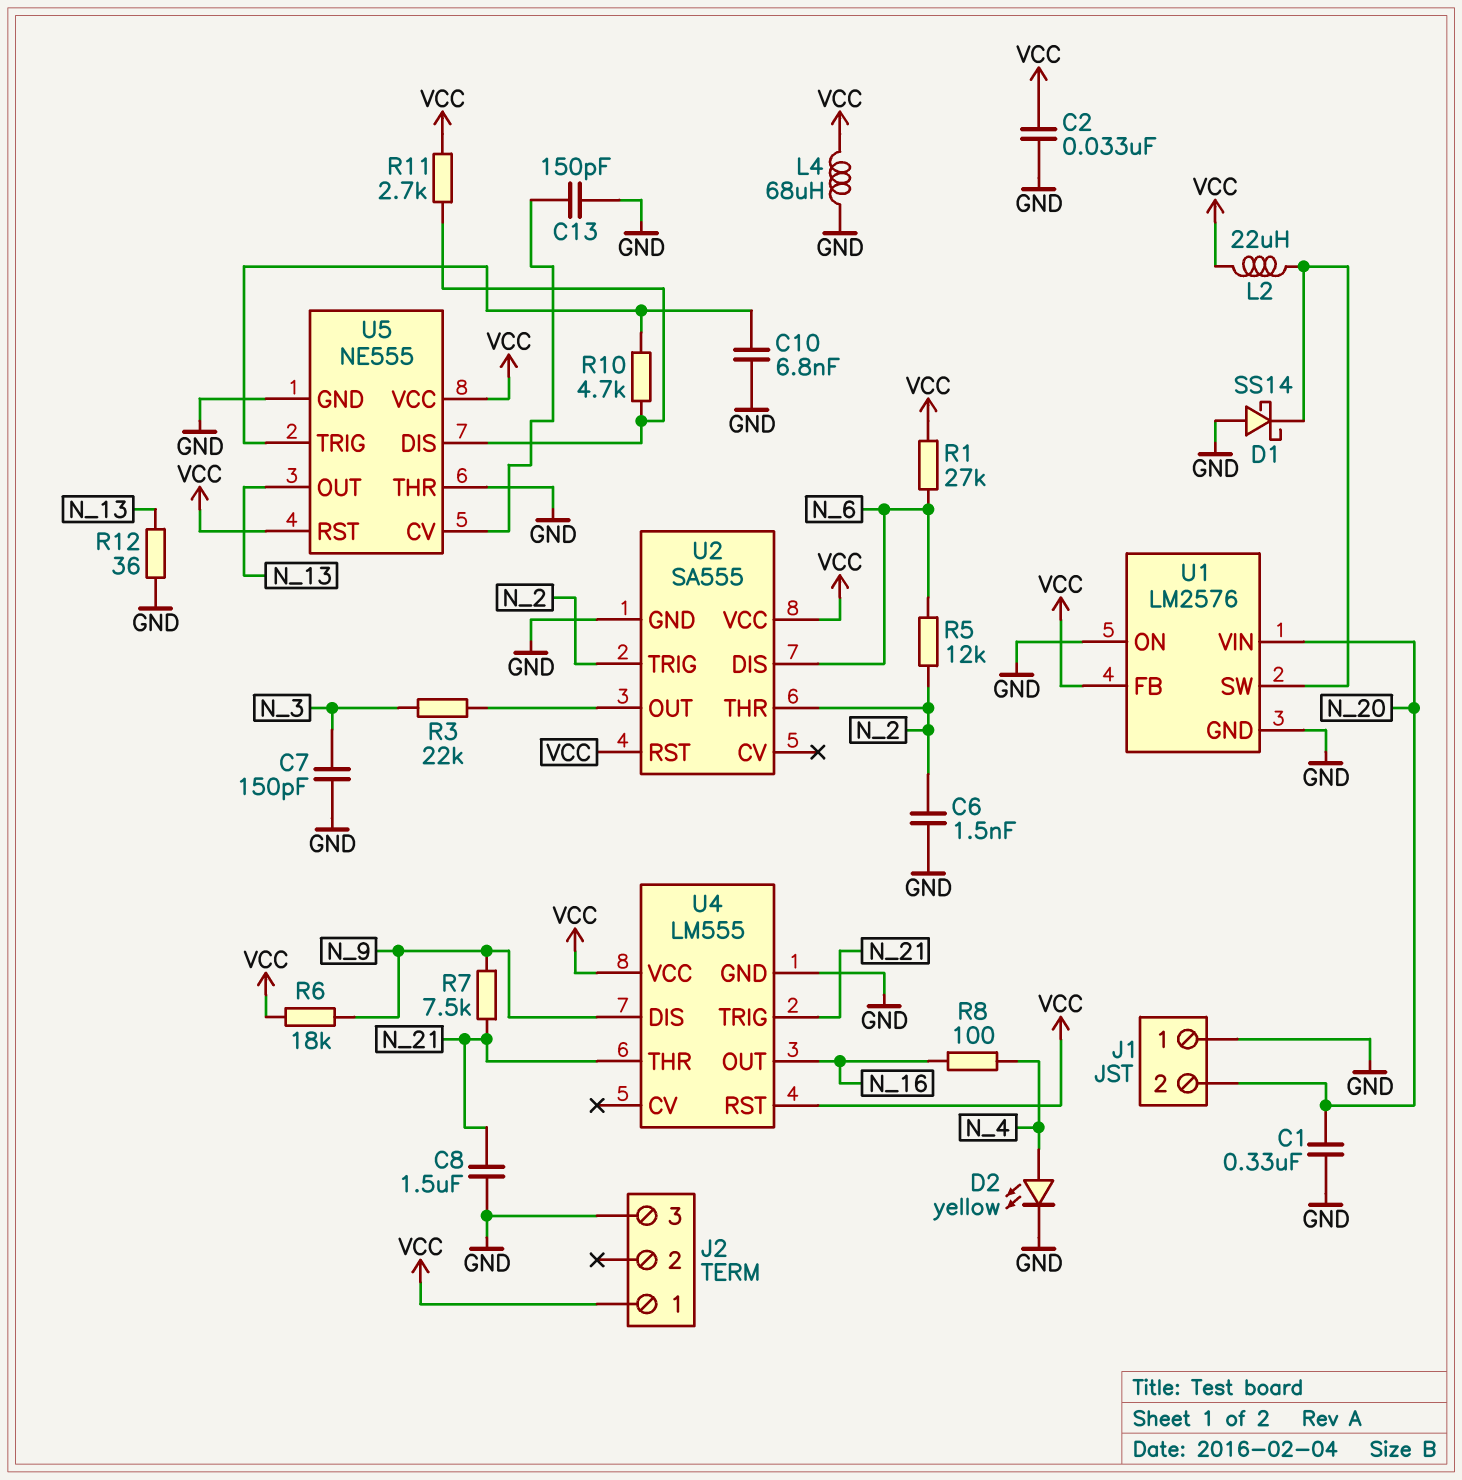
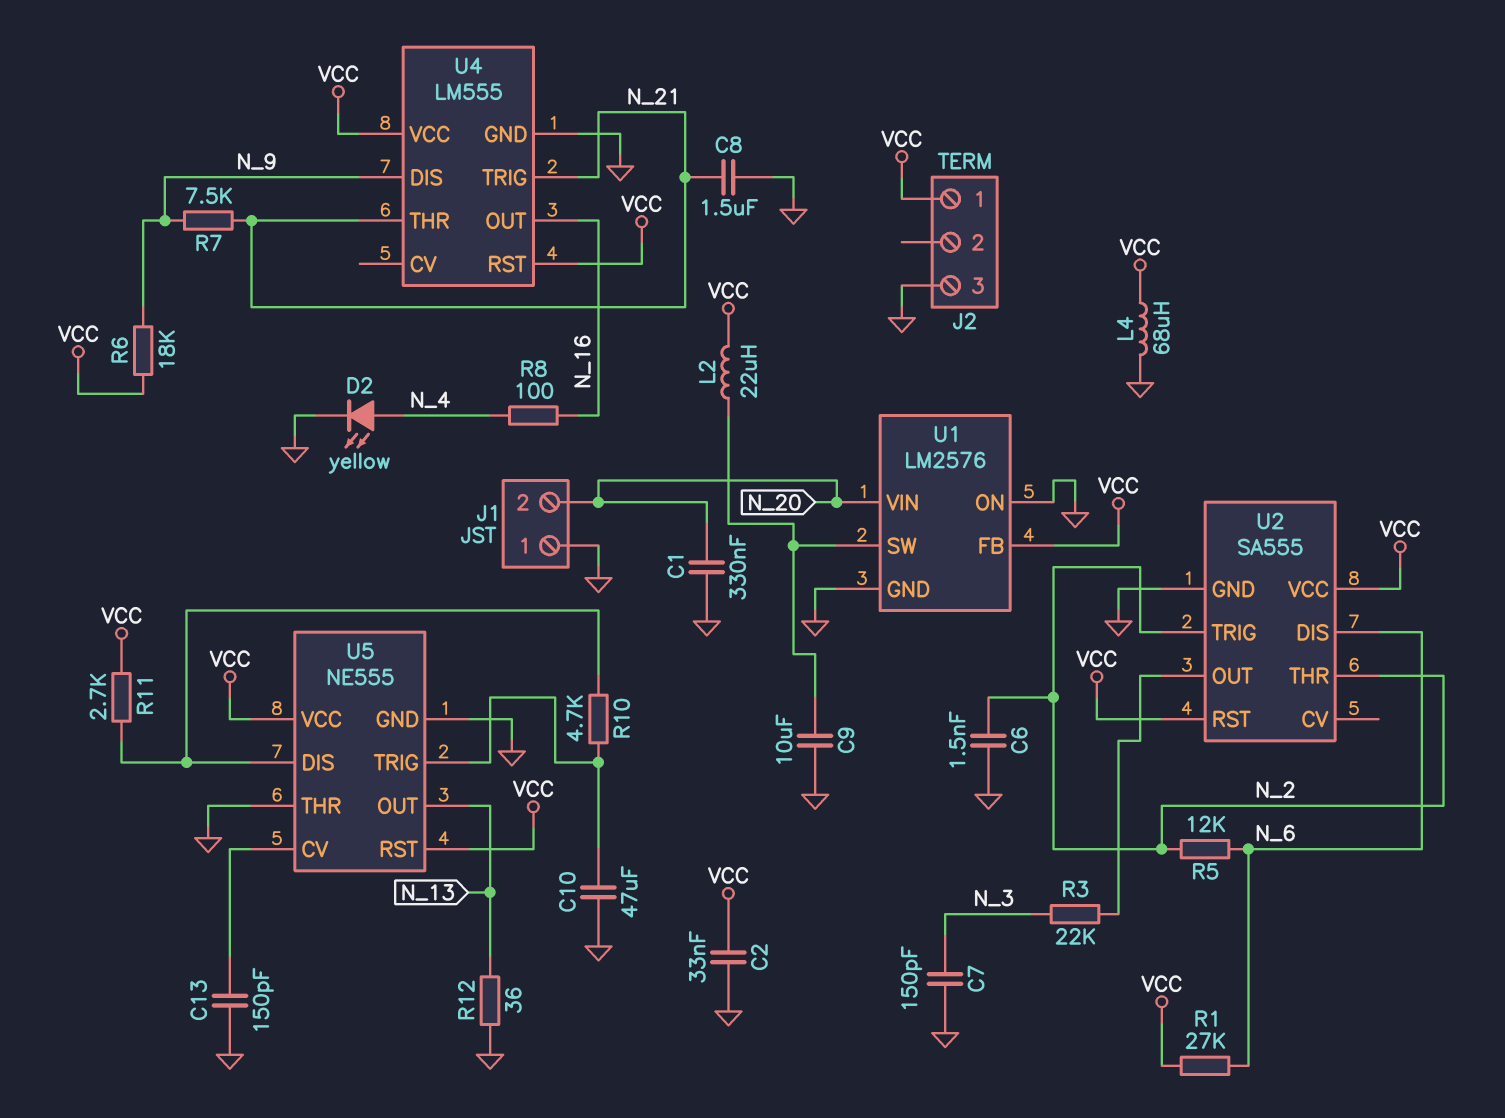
C9: none -> 10uF (GND, U1/SW)
C10: 6.8nF (GND, U5/TRIG) -> 47uF (GND, U5/TRIG)
D1: schottky SS14 (A GND, K U1/SW) -> none

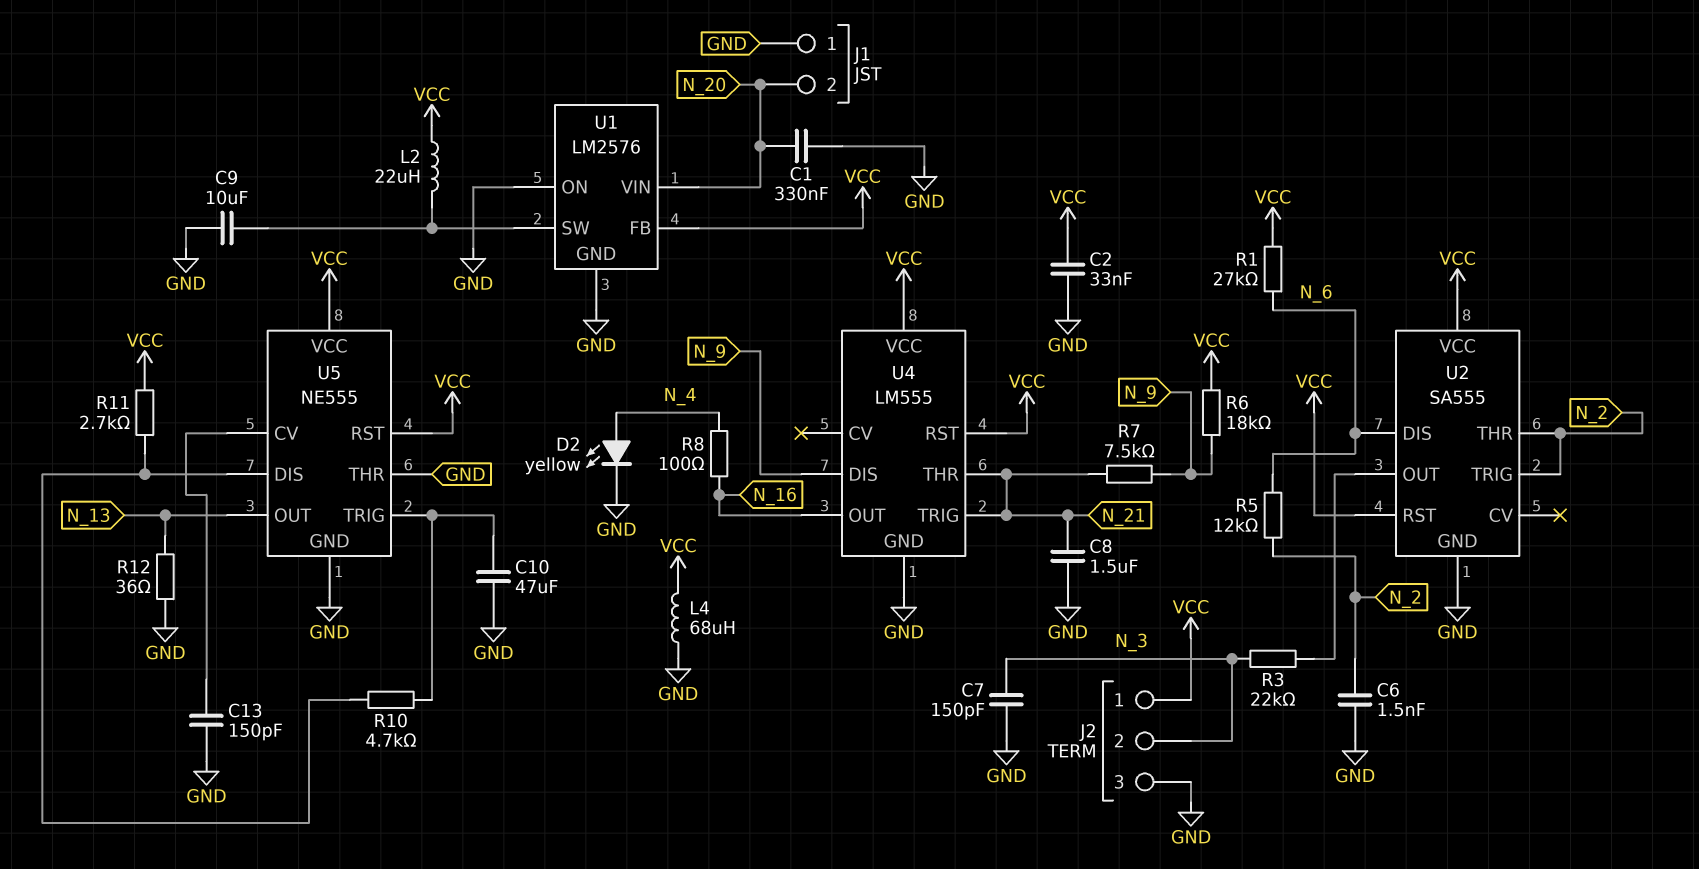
J2 pin 2: none -> N_3

